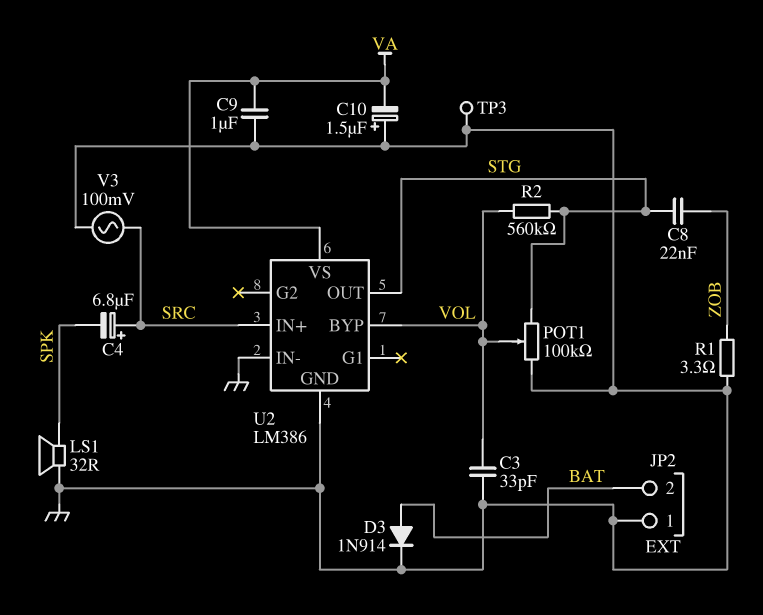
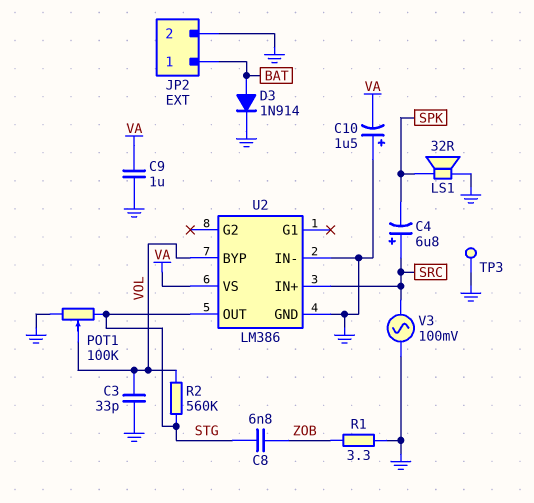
C8: 22nF (STG, ZOB) -> 6.8nF (STG, ZOB)
JP2 pin 1: GND -> BAT
JP2 pin 2: BAT -> GND

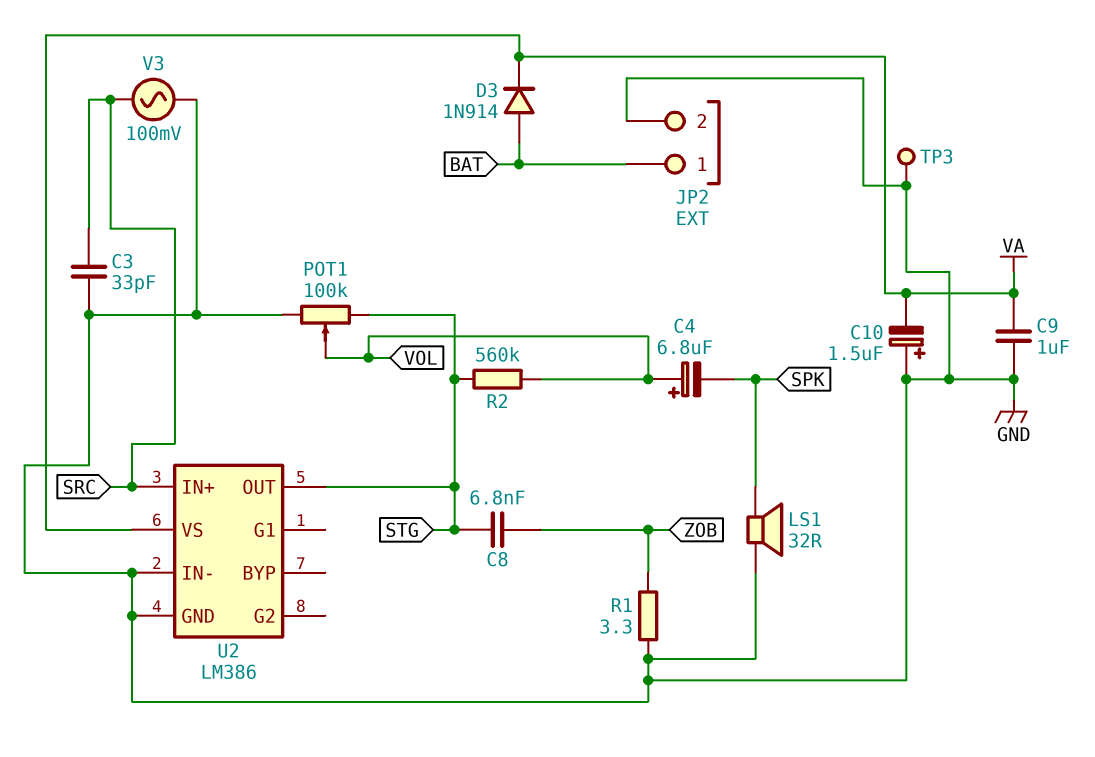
C3: 33pF (GND, VOL) -> 33pF (GND, SRC)
C4: 6.8uF (plus SRC, minus SPK) -> 6.8uF (plus VOL, minus SPK)
D3: diode 1N914 (A BAT, K GND) -> diode 1N914 (A BAT, K VA)
U2 pin BYP: VOL -> none

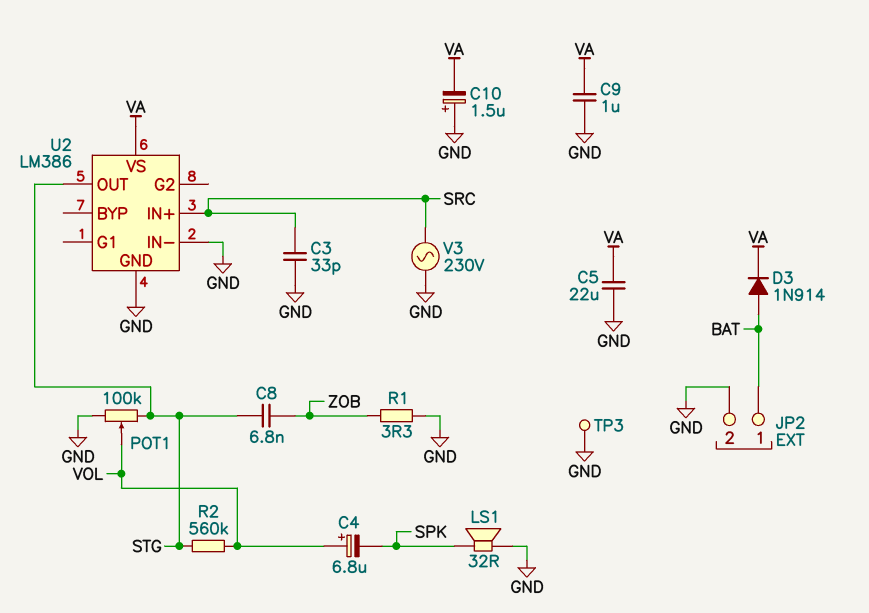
C5: none -> 22uF (GND, VA)
V3: AC 100mV (GND, SRC) -> AC 230V (GND, SRC)

